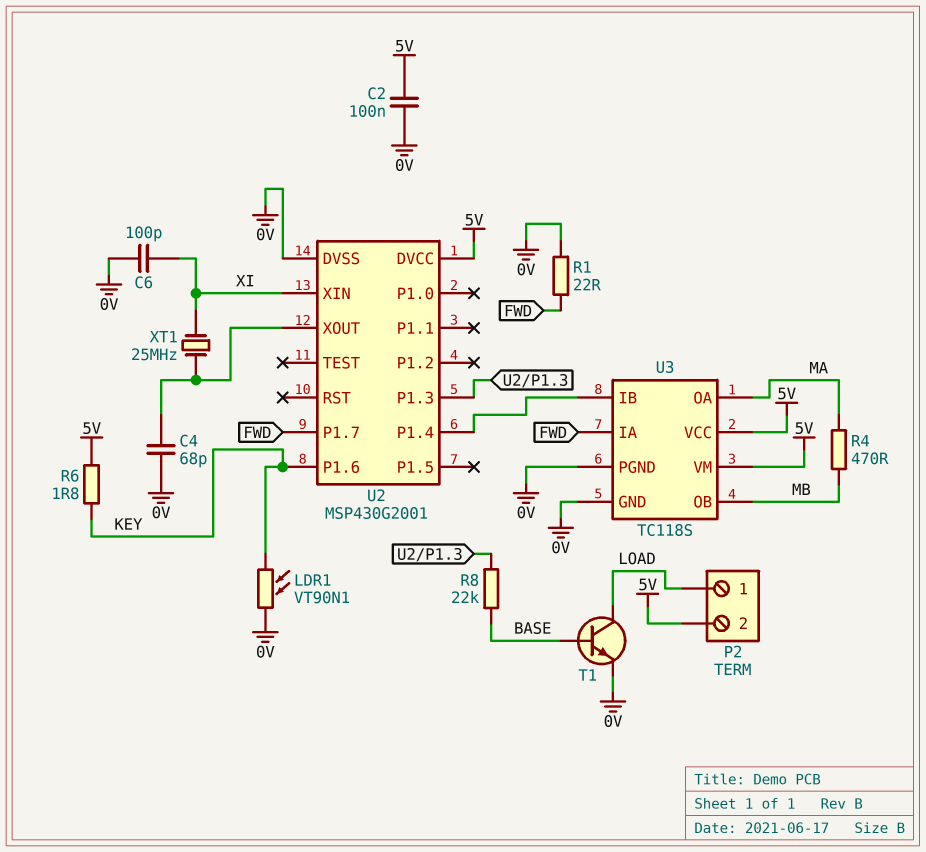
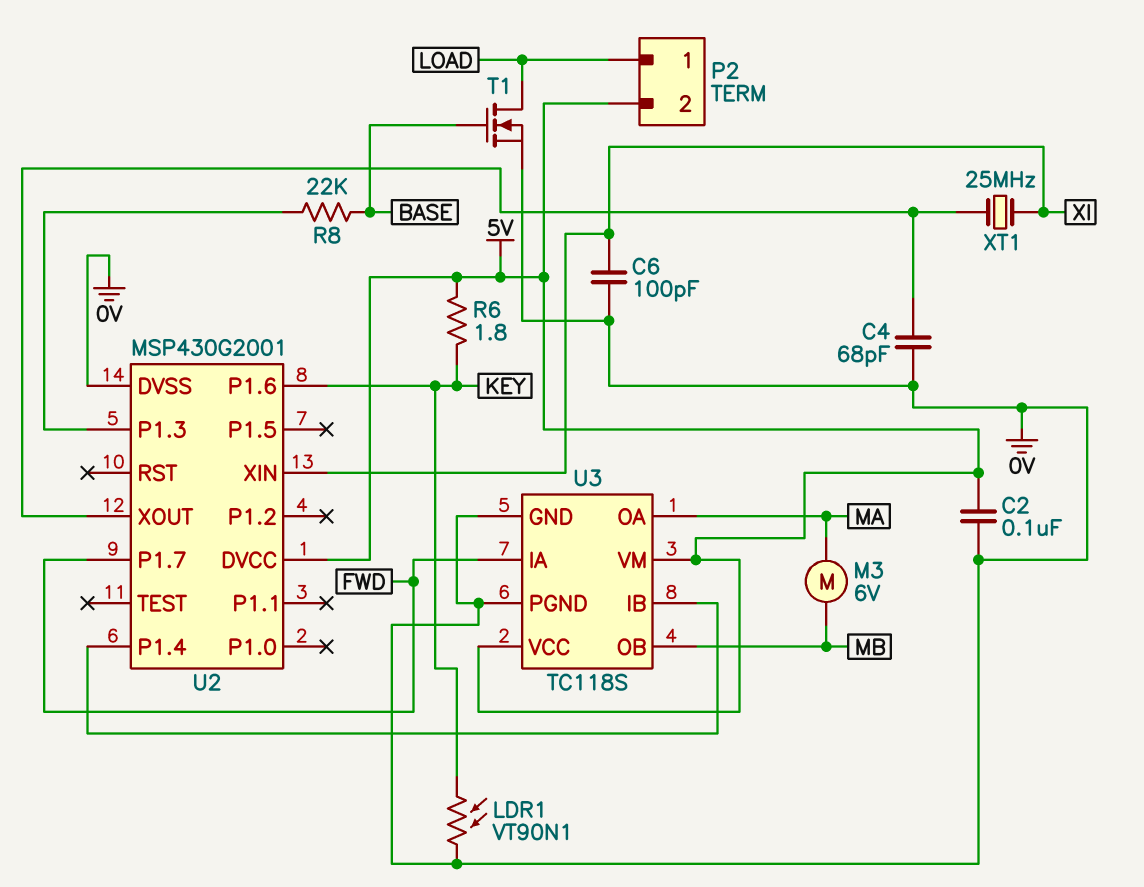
M3: none -> motor 6V (MA, MB)
R1: 22 (0V, FWD) -> none
R4: 470 (MA, MB) -> none
T1: NPN (B BASE, C LOAD, E 0V) -> NMOS (G BASE, D LOAD, S 0V)

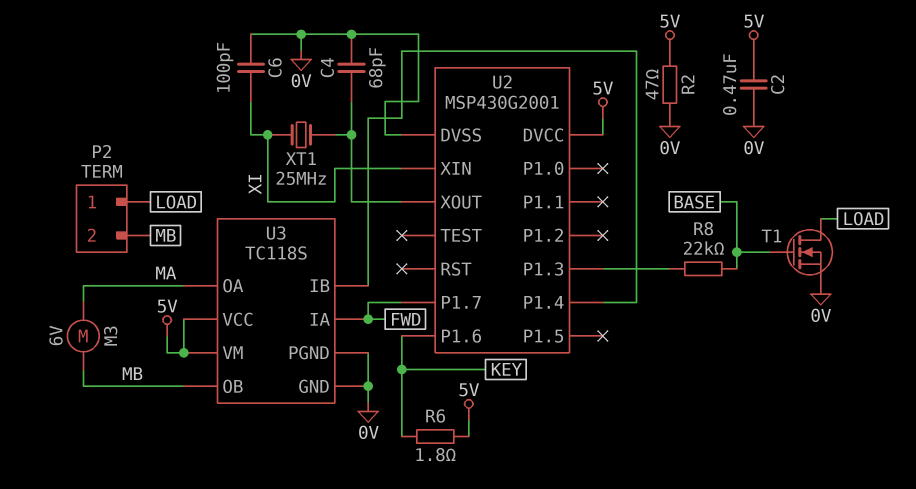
C2: 100nF (0V, 5V) -> 470nF (0V, 5V)
LDR1: VT90N1 (0V, KEY) -> none
P2 pin 2: 5V -> MB
R2: none -> 47 (0V, 5V)

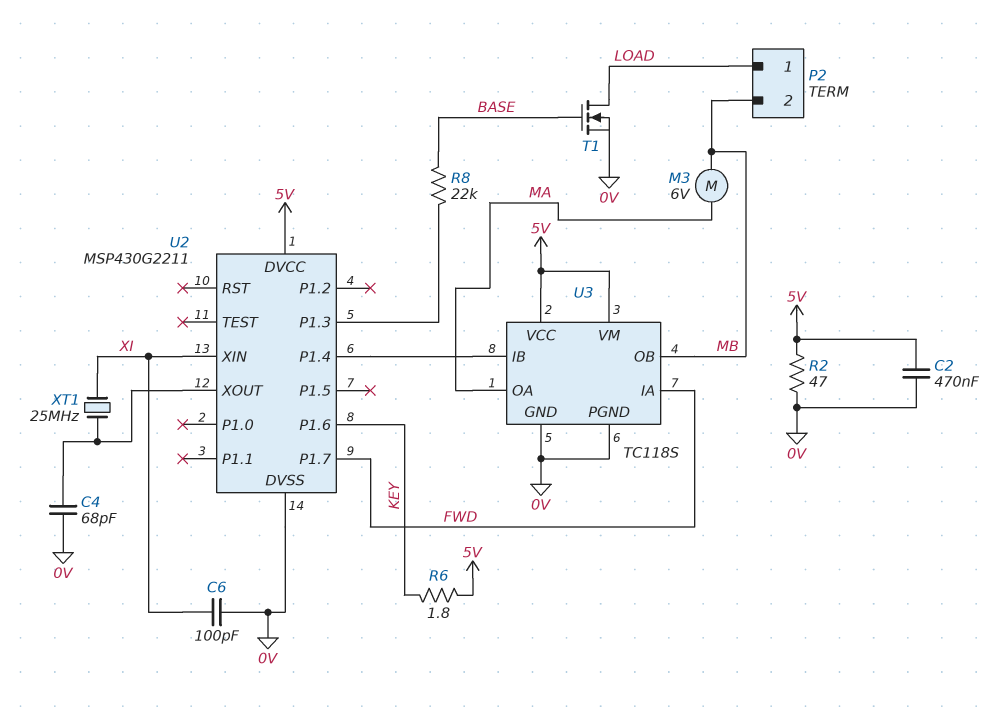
U2: MSP430G2001 -> MSP430G2211

